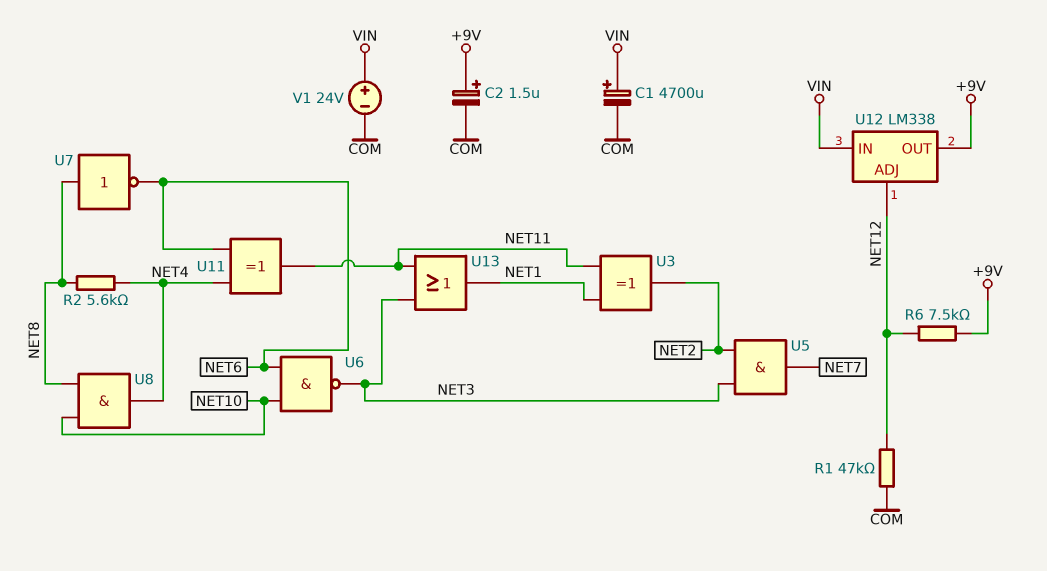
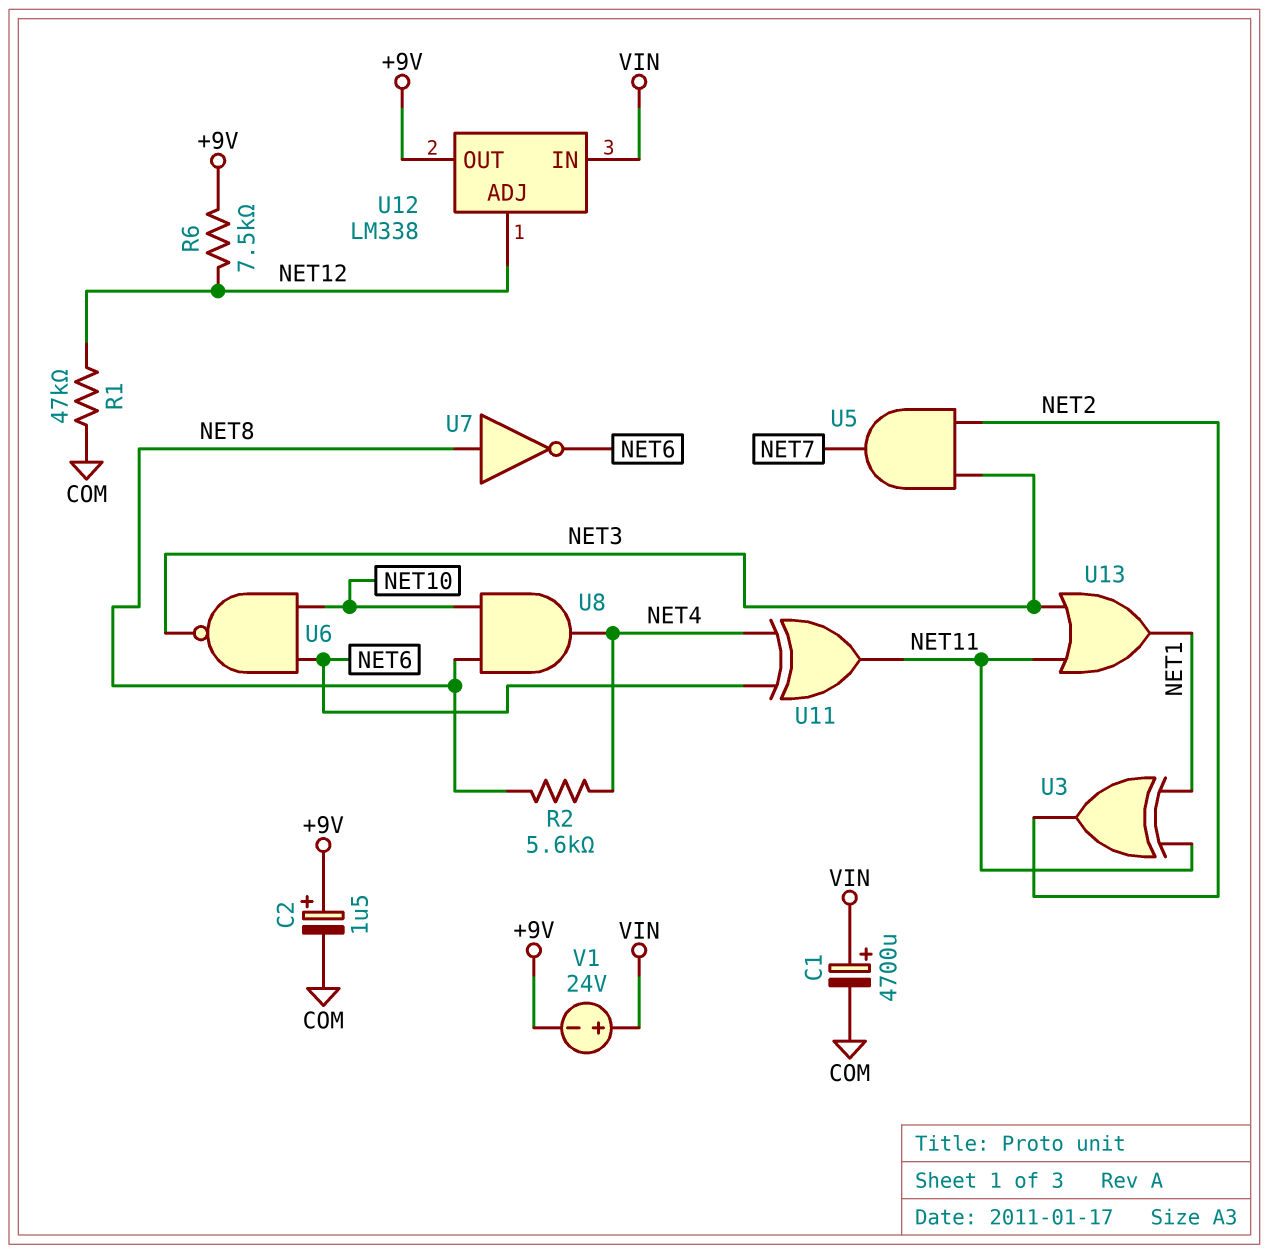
V1: 24V (plus VIN, minus COM) -> 24V (plus VIN, minus +9V)

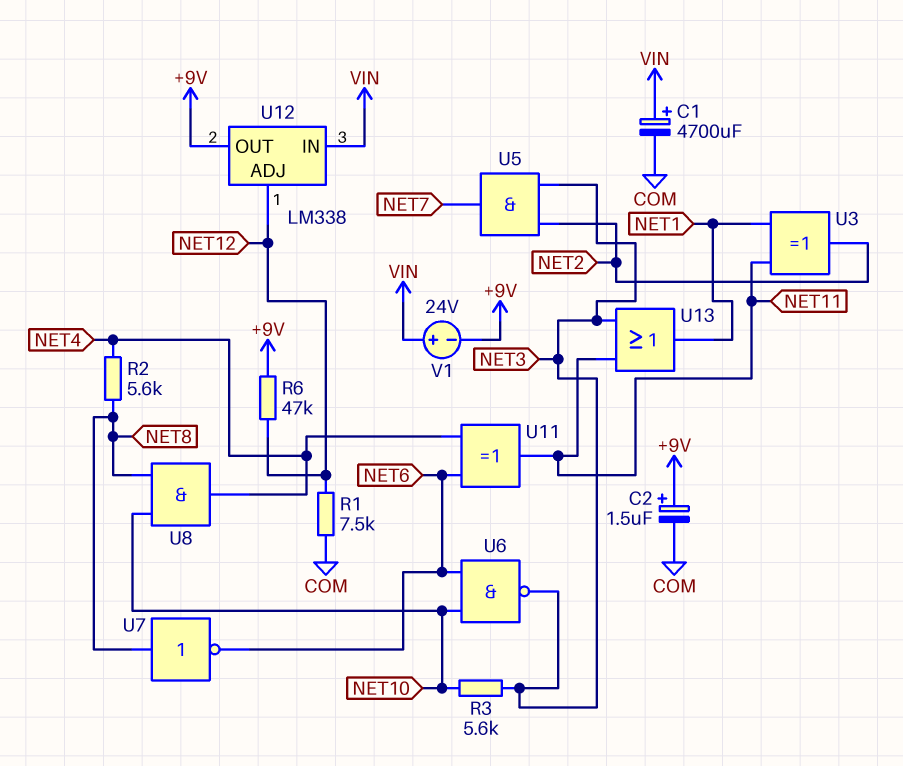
R1: 47k (COM, NET12) -> 7.5k (COM, NET12)
R3: none -> 5.6k (NET3, NET10)
R6: 7.5k (+9V, NET12) -> 47k (+9V, NET12)

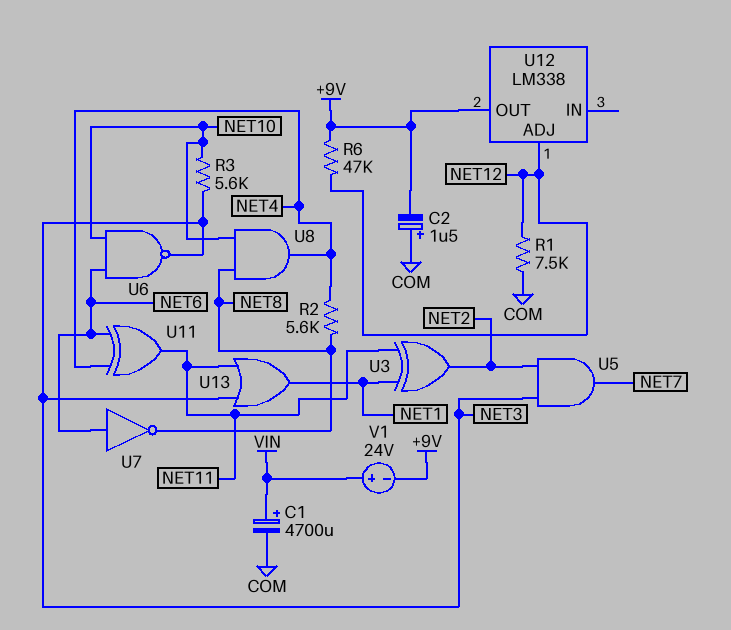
C2: 1.5uF (plus +9V, minus COM) -> 1.5uF (plus COM, minus +9V)
U7: NOT (in NET8, out NET6) -> NOT (in NET6, out NET8)
U12 pin IN: VIN -> none

